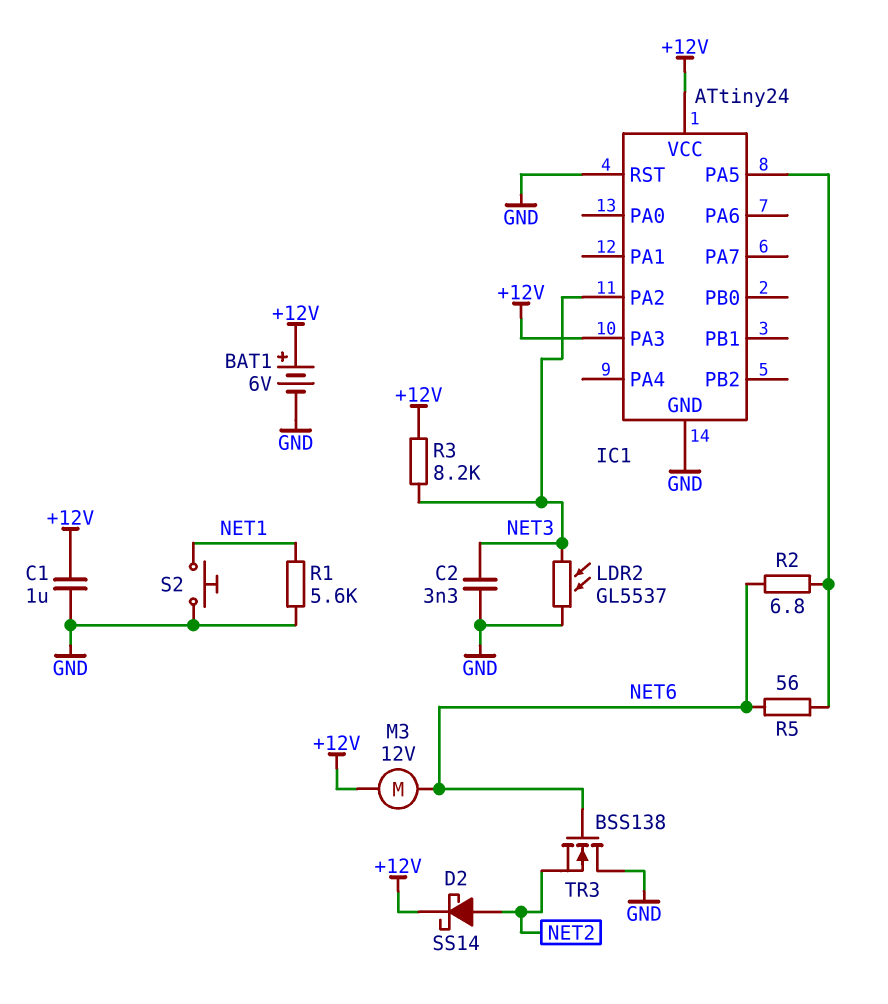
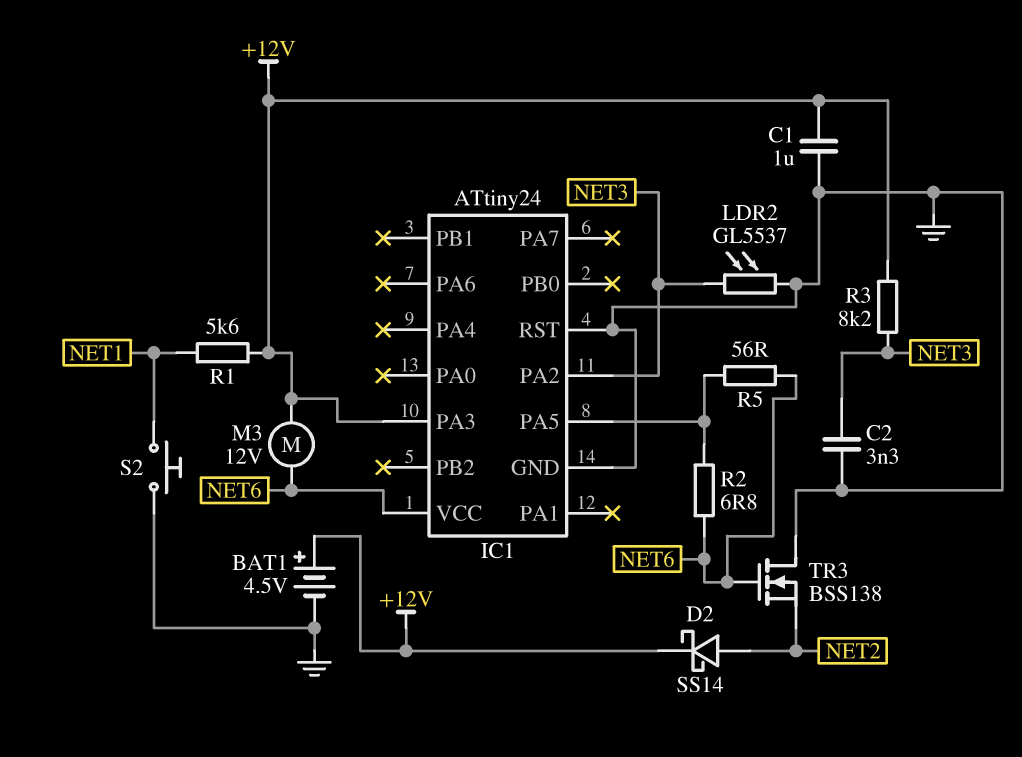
BAT1: 6V (plus +12V, minus GND) -> 4.5V (plus +12V, minus GND)
IC1 pin VCC: +12V -> NET6
R1: 5.6k (GND, NET1) -> 5.6k (+12V, NET1)

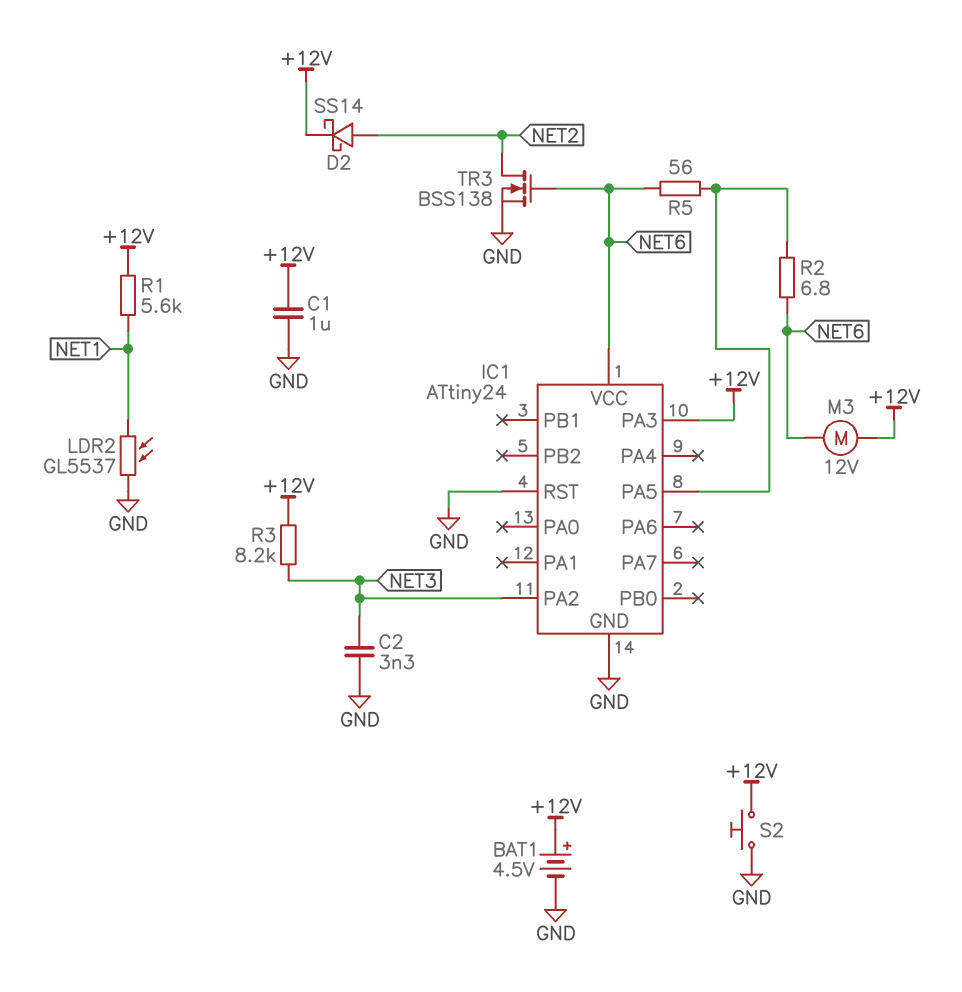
LDR2: GL5537 (GND, NET3) -> GL5537 (GND, NET1)
S2: button (GND, NET1) -> button (+12V, GND)
TR3: NMOS BSS138 (G NET6, D GND, S NET2) -> NMOS BSS138 (G NET6, D NET2, S GND)

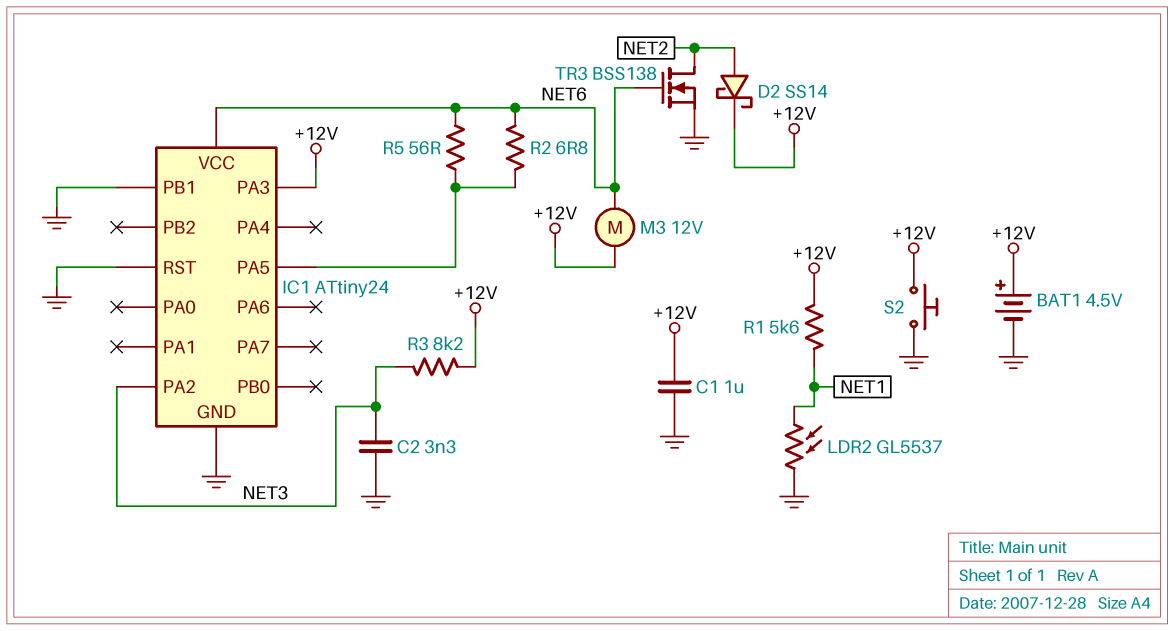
IC1 pin PB1: none -> GND

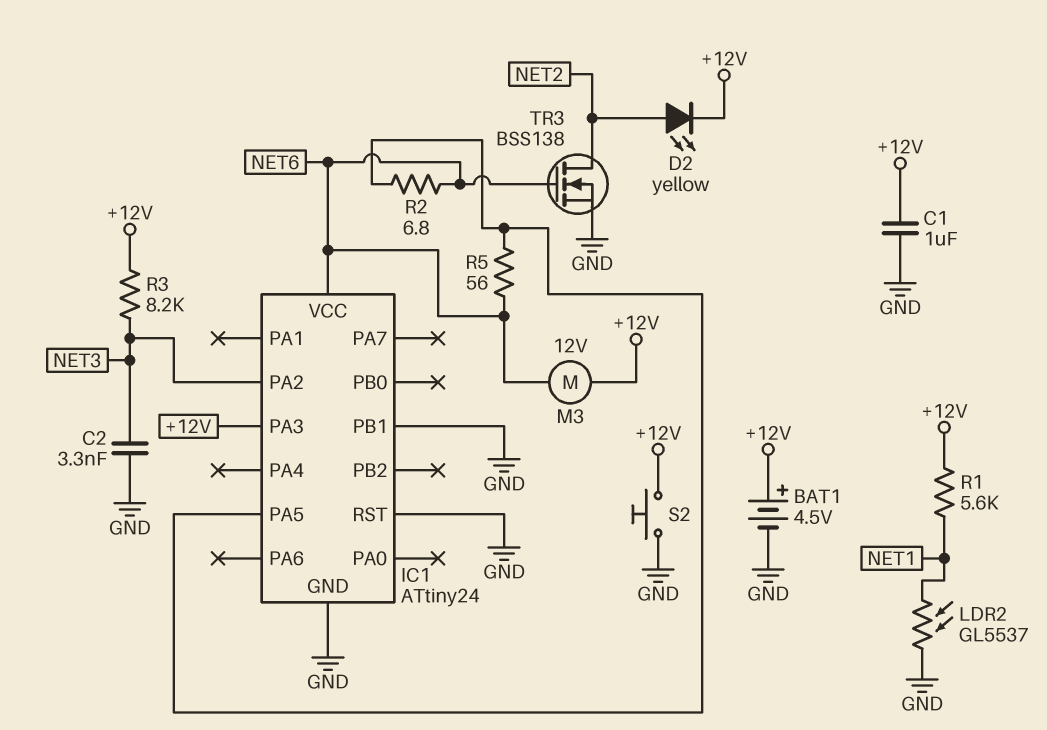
D2: schottky SS14 (A NET2, K +12V) -> LED yellow (A NET2, K +12V)

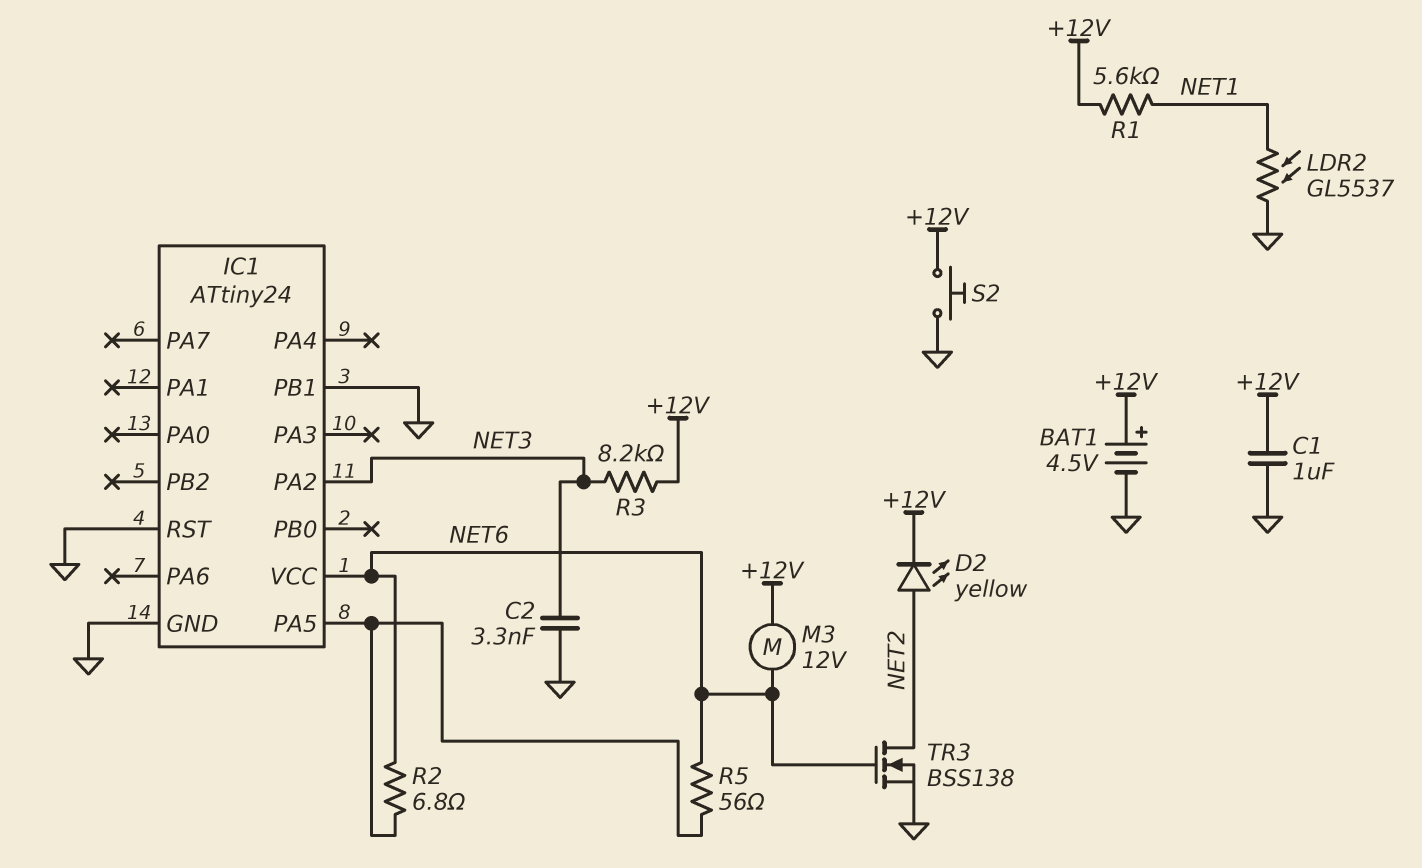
IC1 pin PA3: +12V -> none

